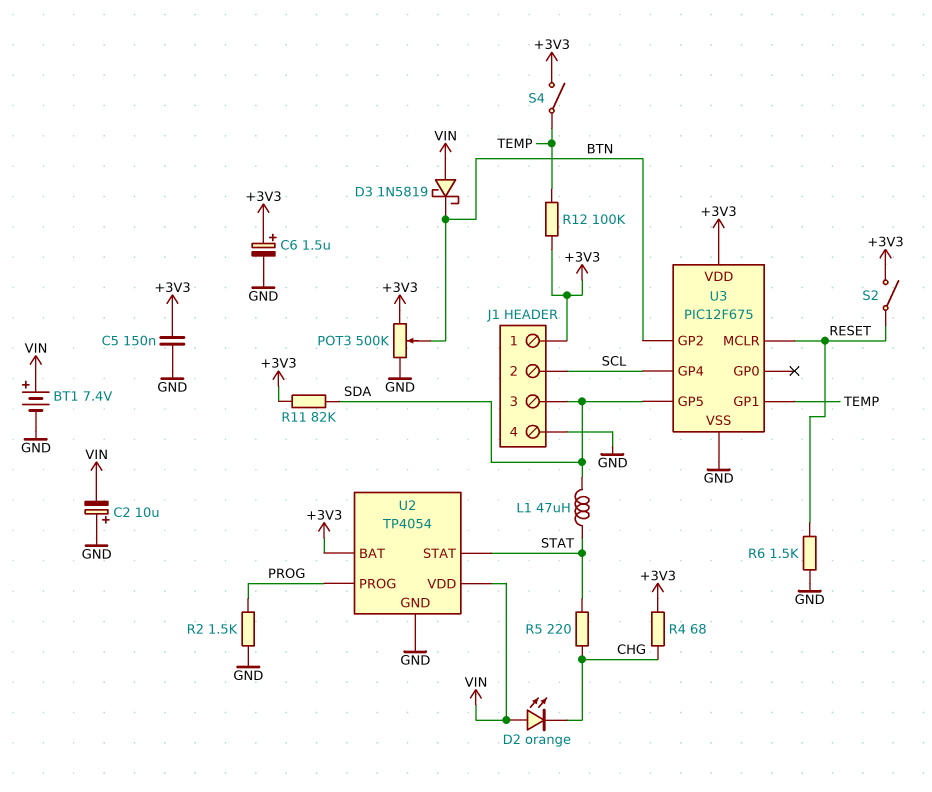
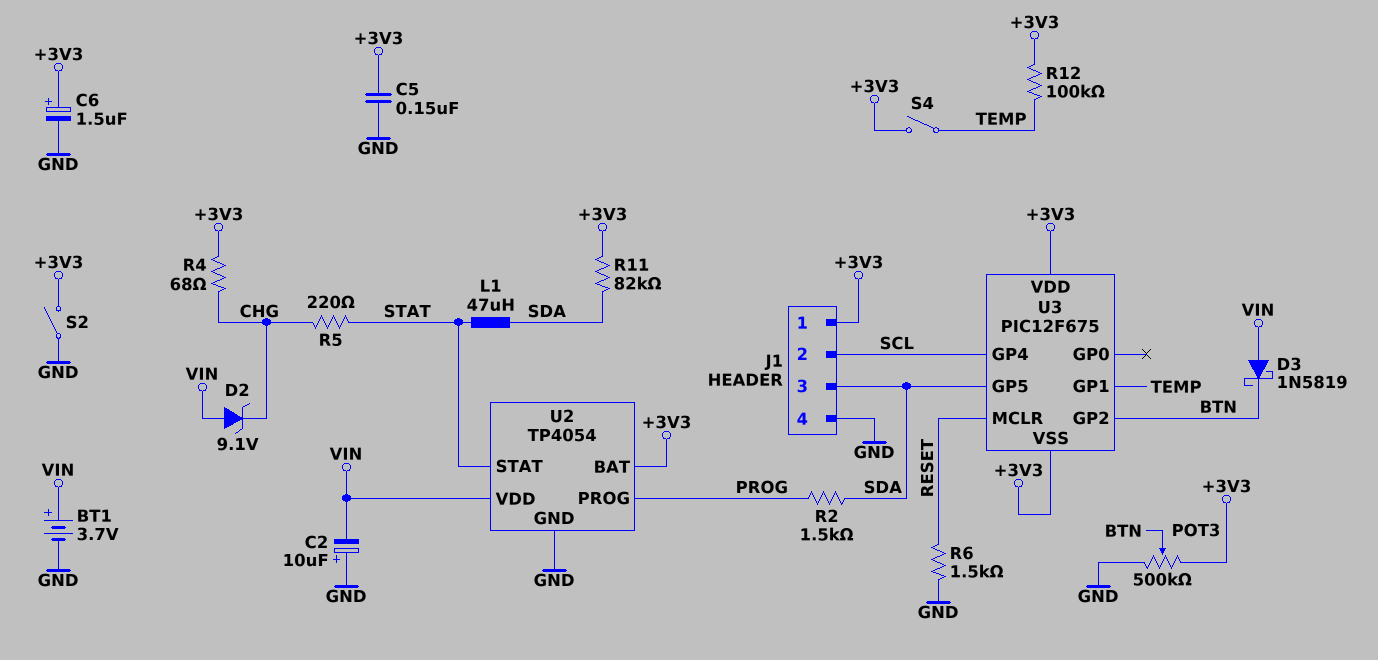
BT1: 7.4V (plus VIN, minus GND) -> 3.7V (plus VIN, minus GND)
D2: LED orange (A VIN, K CHG) -> zener 9.1V (A VIN, K CHG)
R2: 1.5k (GND, PROG) -> 1.5k (PROG, SDA)
S2: switch (+3V3, RESET) -> switch (+3V3, GND)
U3 pin VSS: GND -> +3V3

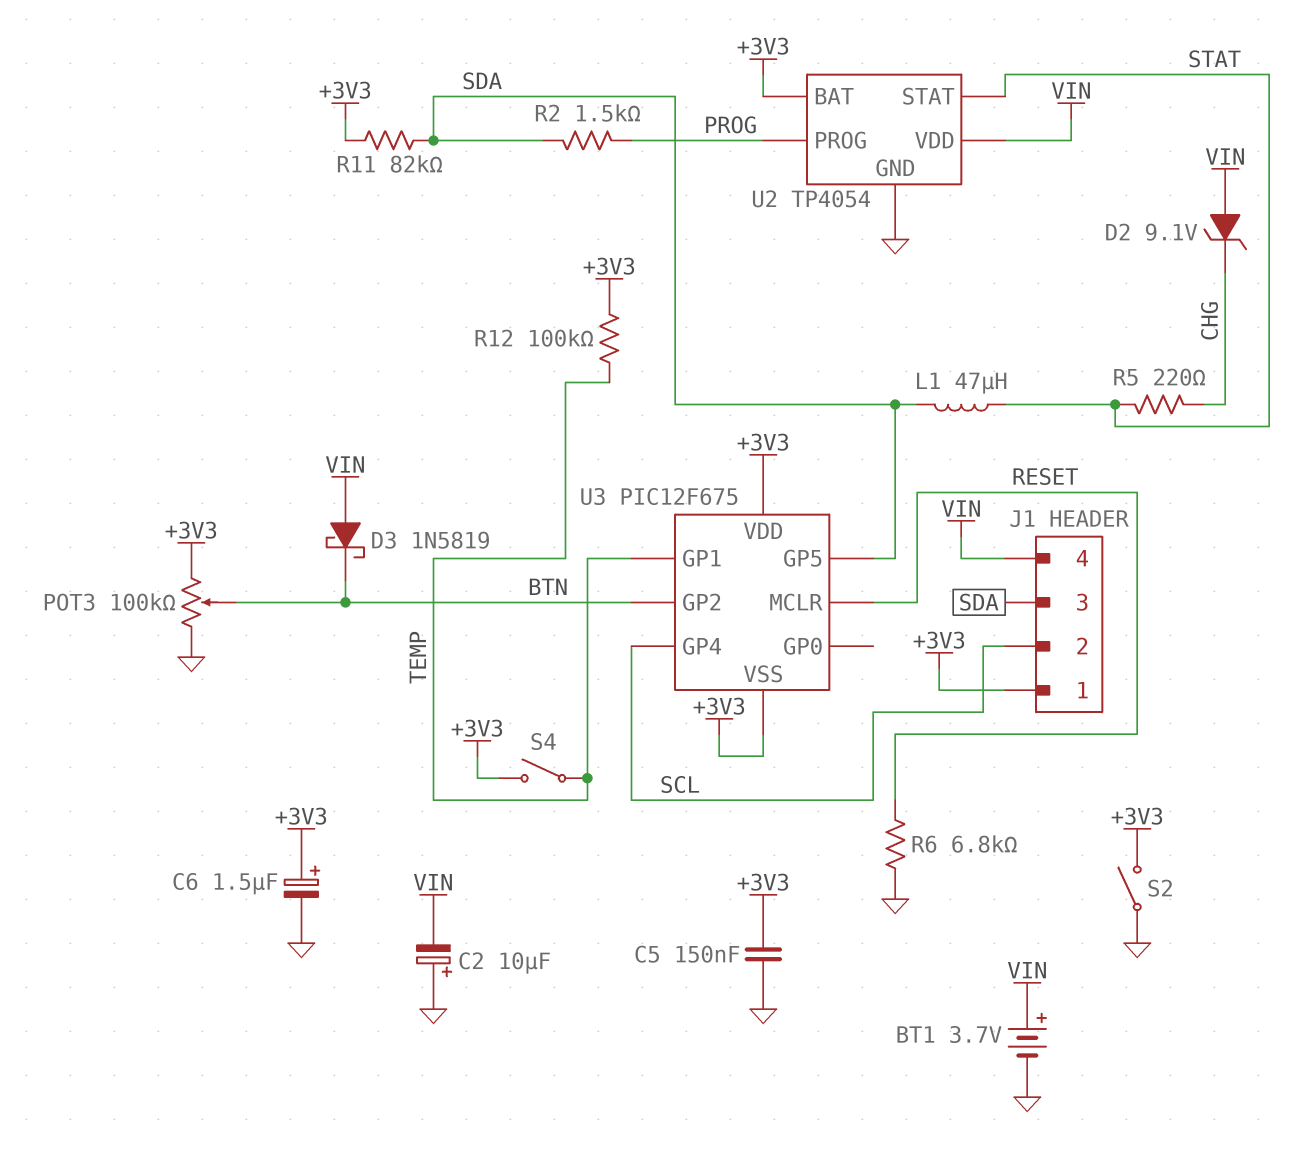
J1 pin 4: GND -> VIN
POT3: 500k (+3V3, GND, wiper BTN) -> 100k (+3V3, GND, wiper BTN)
R4: 68 (+3V3, CHG) -> none
R6: 1.5k (GND, RESET) -> 6.8k (GND, RESET)

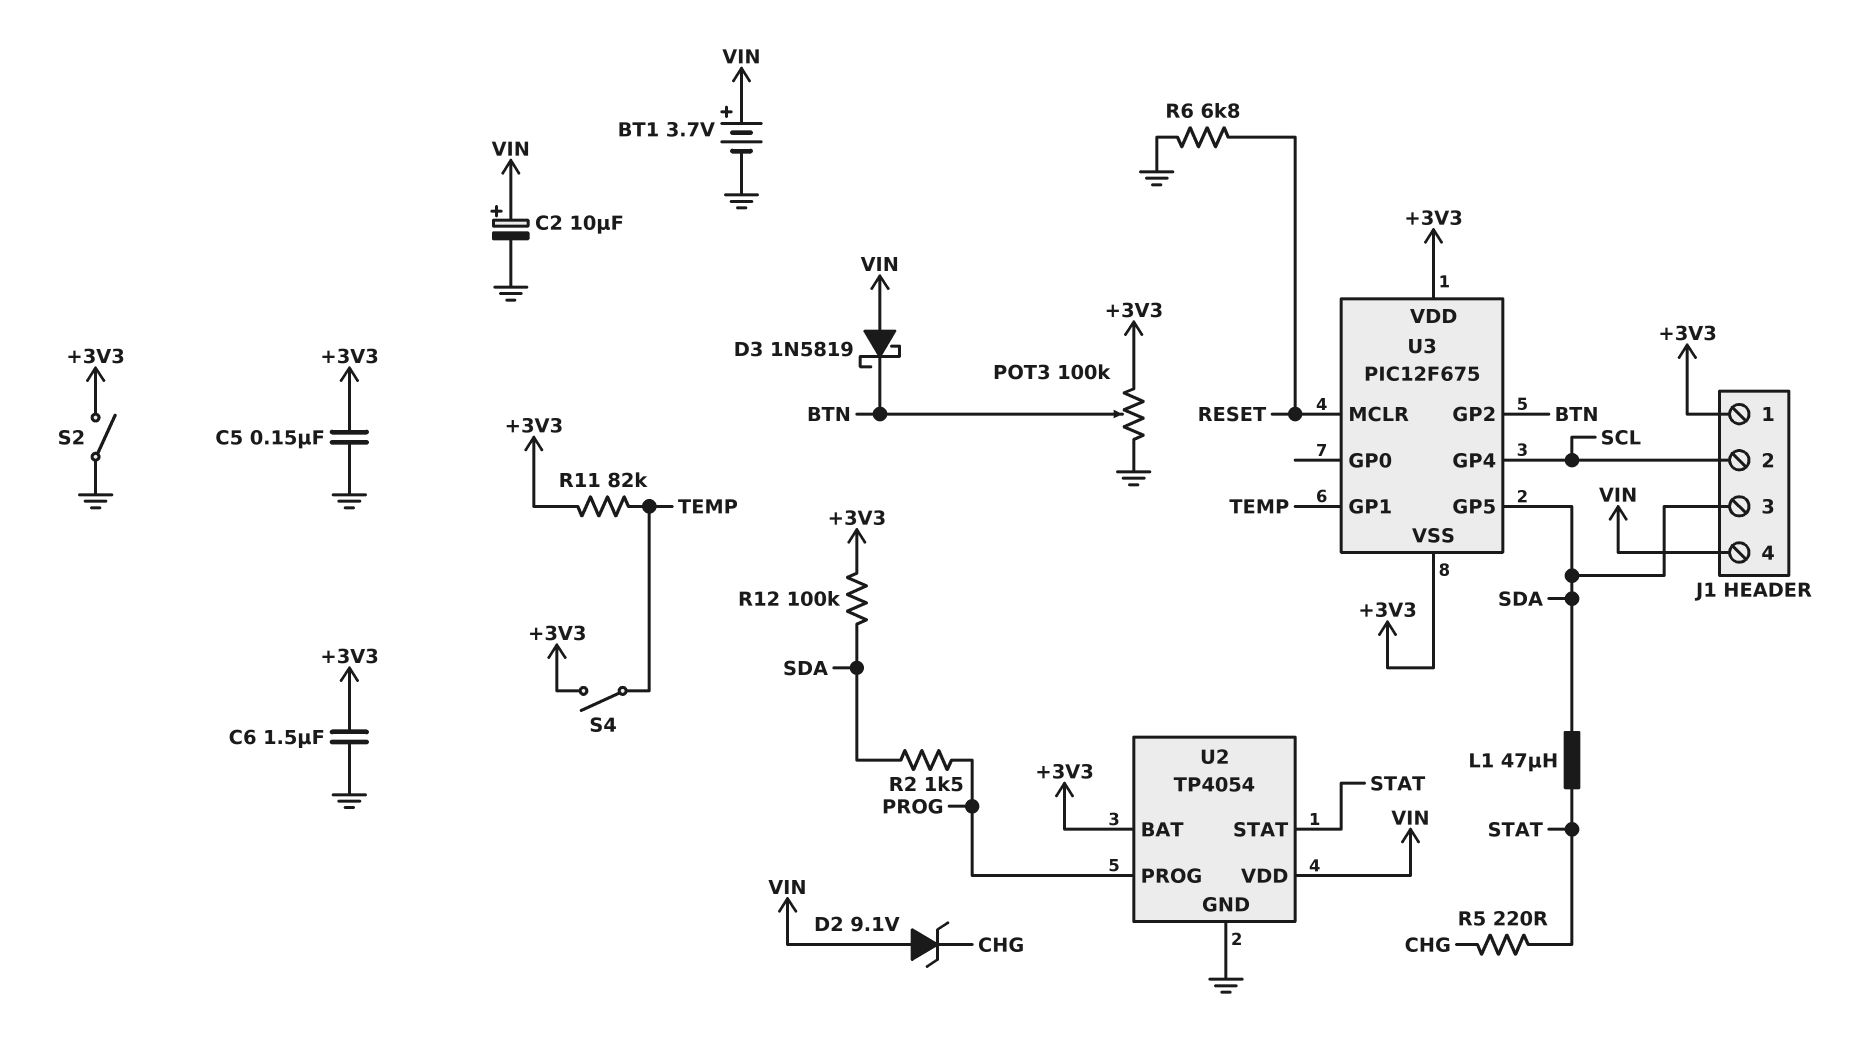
C2: 10uF (plus GND, minus VIN) -> 10uF (plus VIN, minus GND)
C6: 1.5uF (plus +3V3, minus GND) -> 1.5uF (+3V3, GND)
R11: 82k (+3V3, SDA) -> 82k (+3V3, TEMP)
R12: 100k (+3V3, TEMP) -> 100k (+3V3, SDA)

